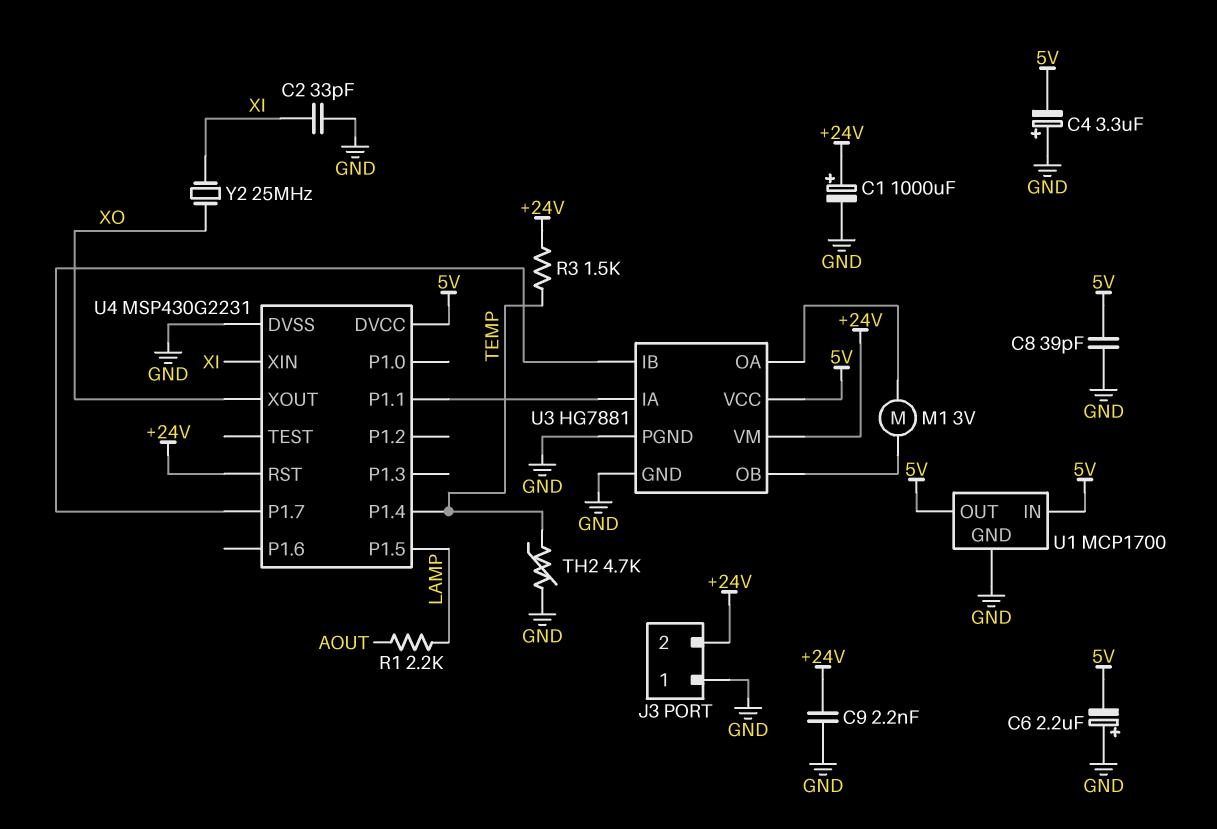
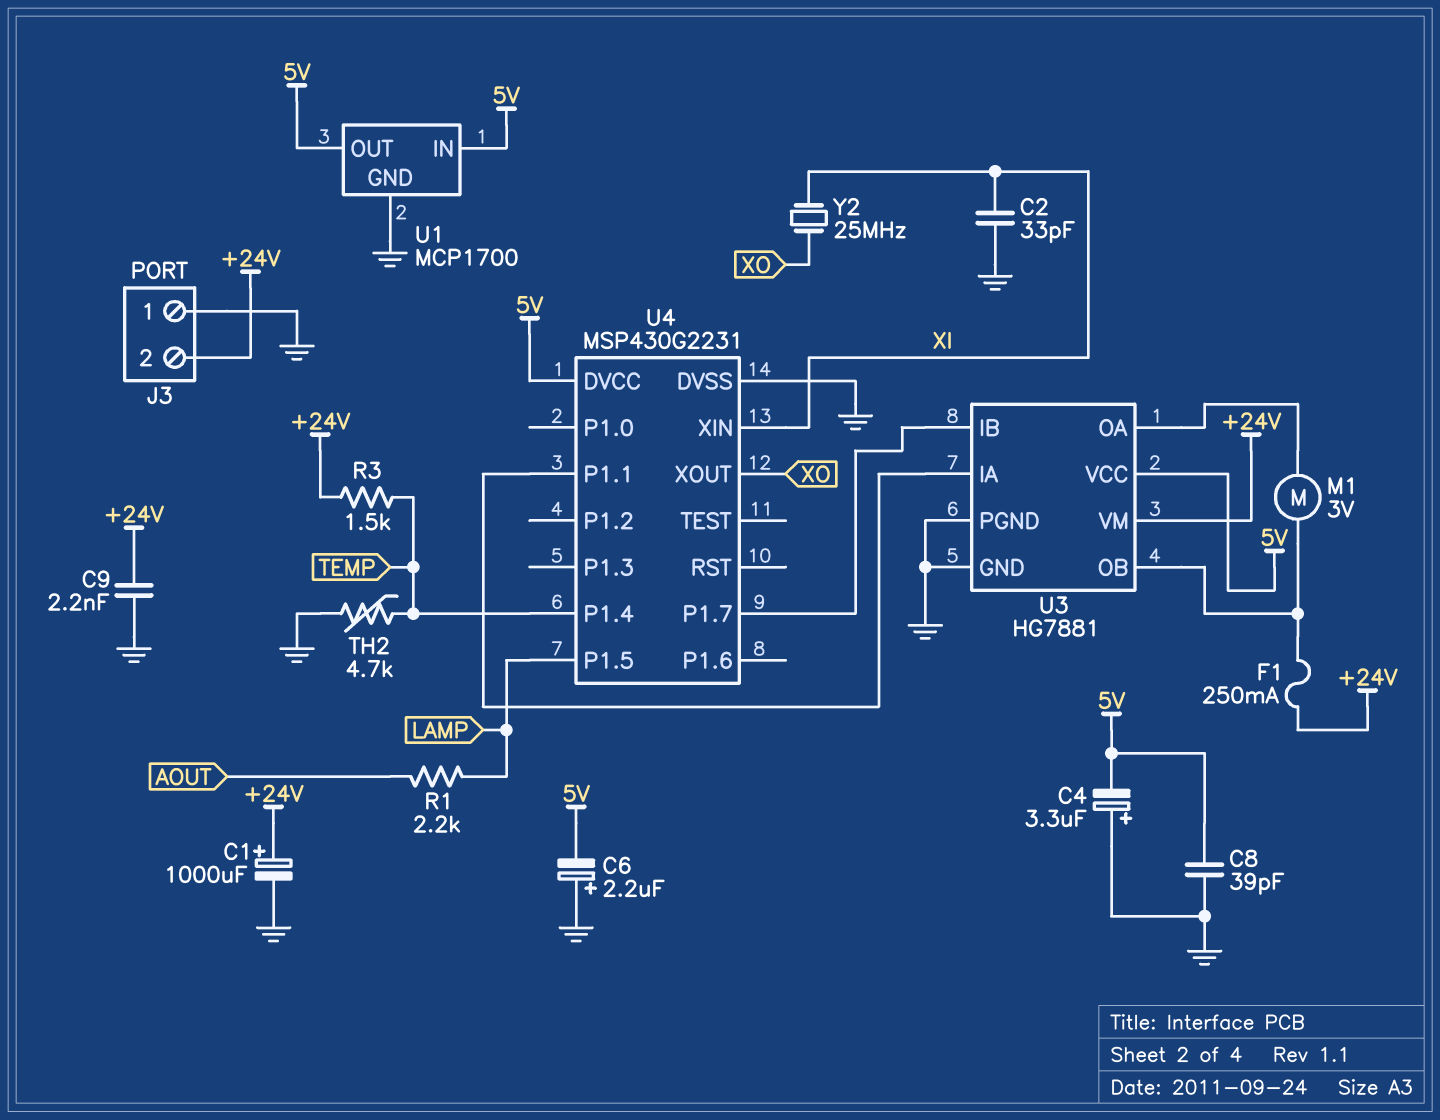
F1: none -> 250mA (+24V, U3/OB)
U4 pin RST: +24V -> none

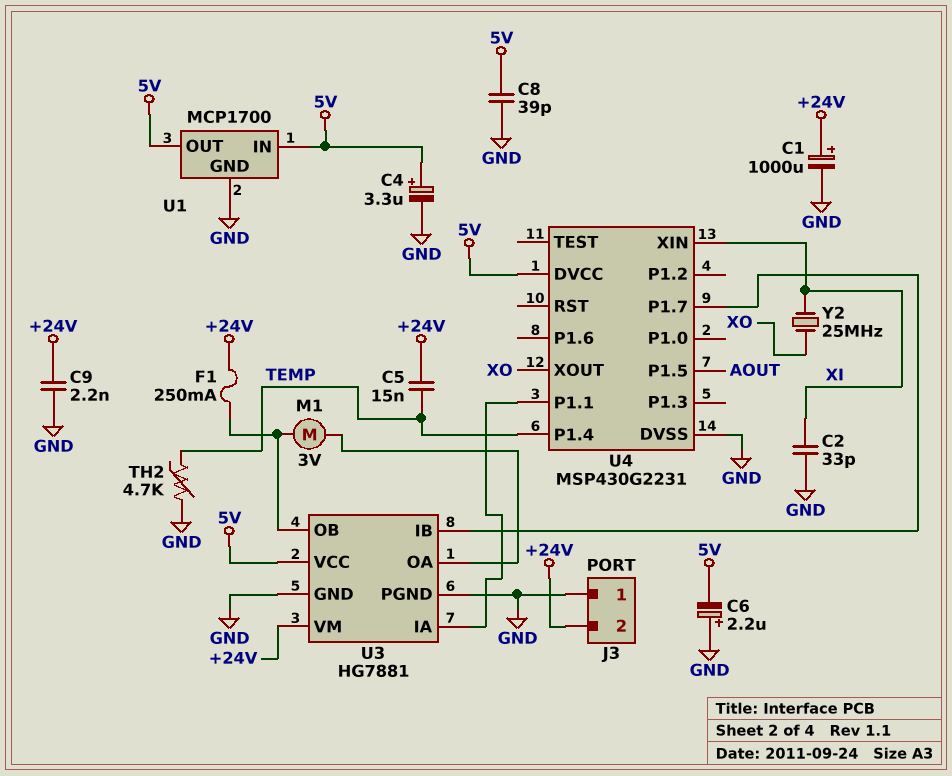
C4: 3.3uF (plus GND, minus 5V) -> 3.3uF (plus 5V, minus GND)
C5: none -> 15nF (+24V, TEMP)
R1: 2.2k (AOUT, LAMP) -> none
R3: 1.5k (+24V, TEMP) -> none
U4 pin P1.5: LAMP -> AOUT

